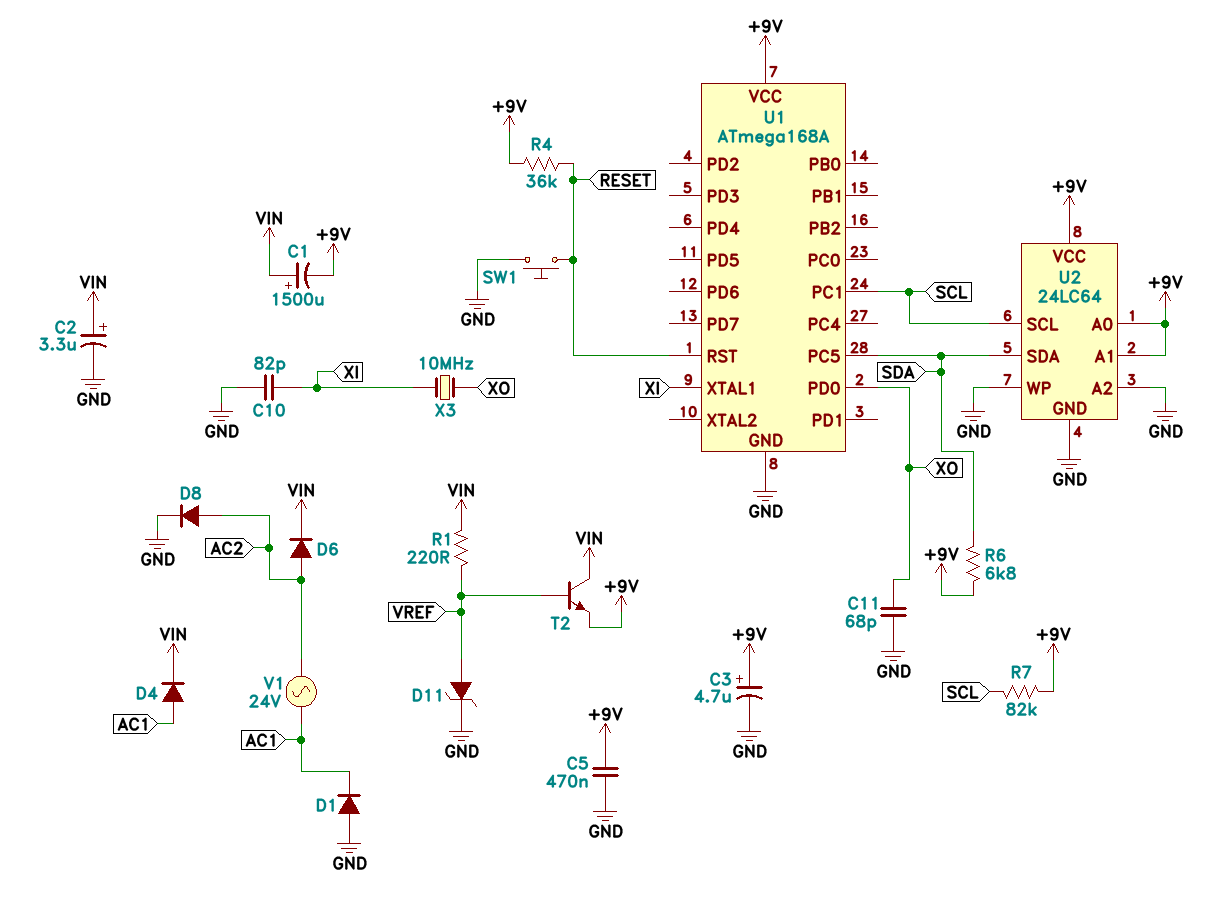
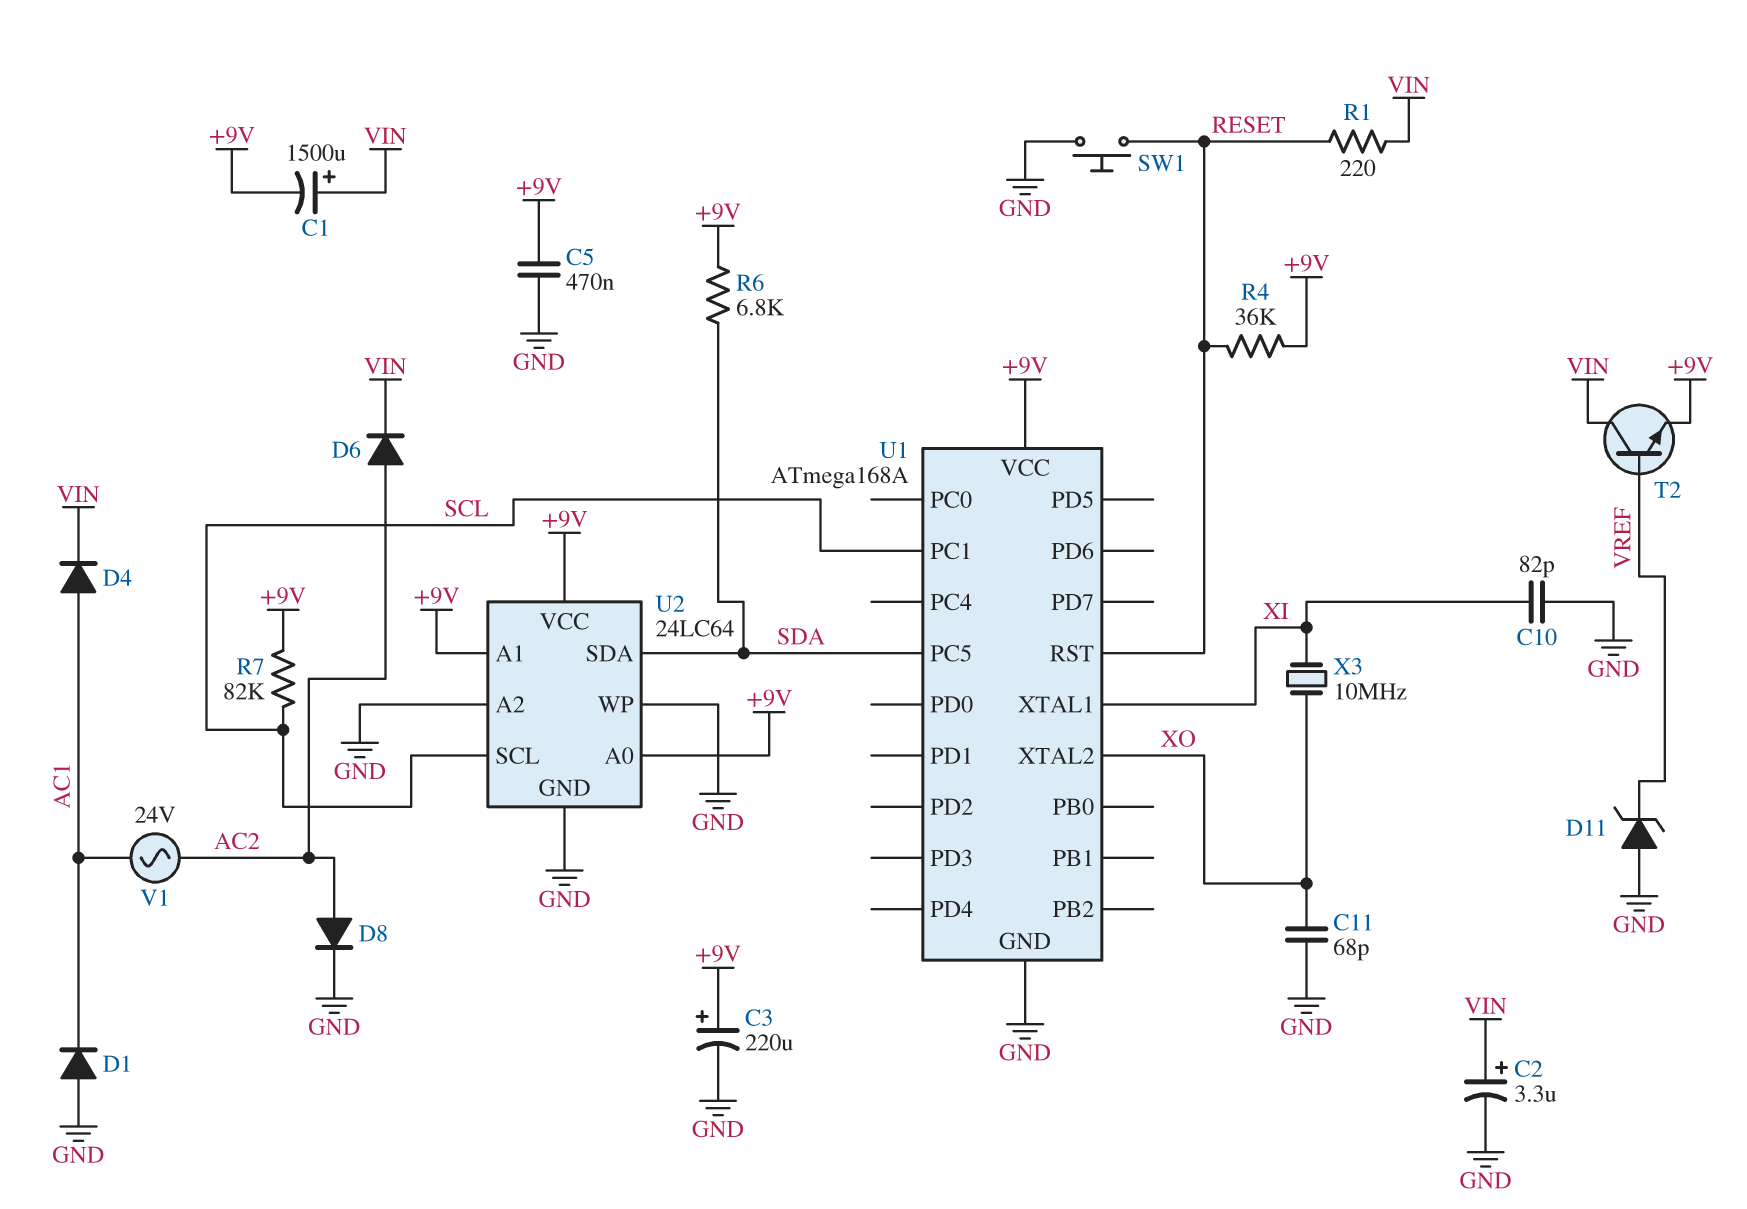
C3: 4.7uF (plus +9V, minus GND) -> 220uF (plus +9V, minus GND)
D11: zener (A VREF, K GND) -> zener (A GND, K VREF)
R1: 220 (VIN, VREF) -> 220 (RESET, VIN)
U1 pin PD0: XO -> none
U1 pin XTAL2: none -> XO

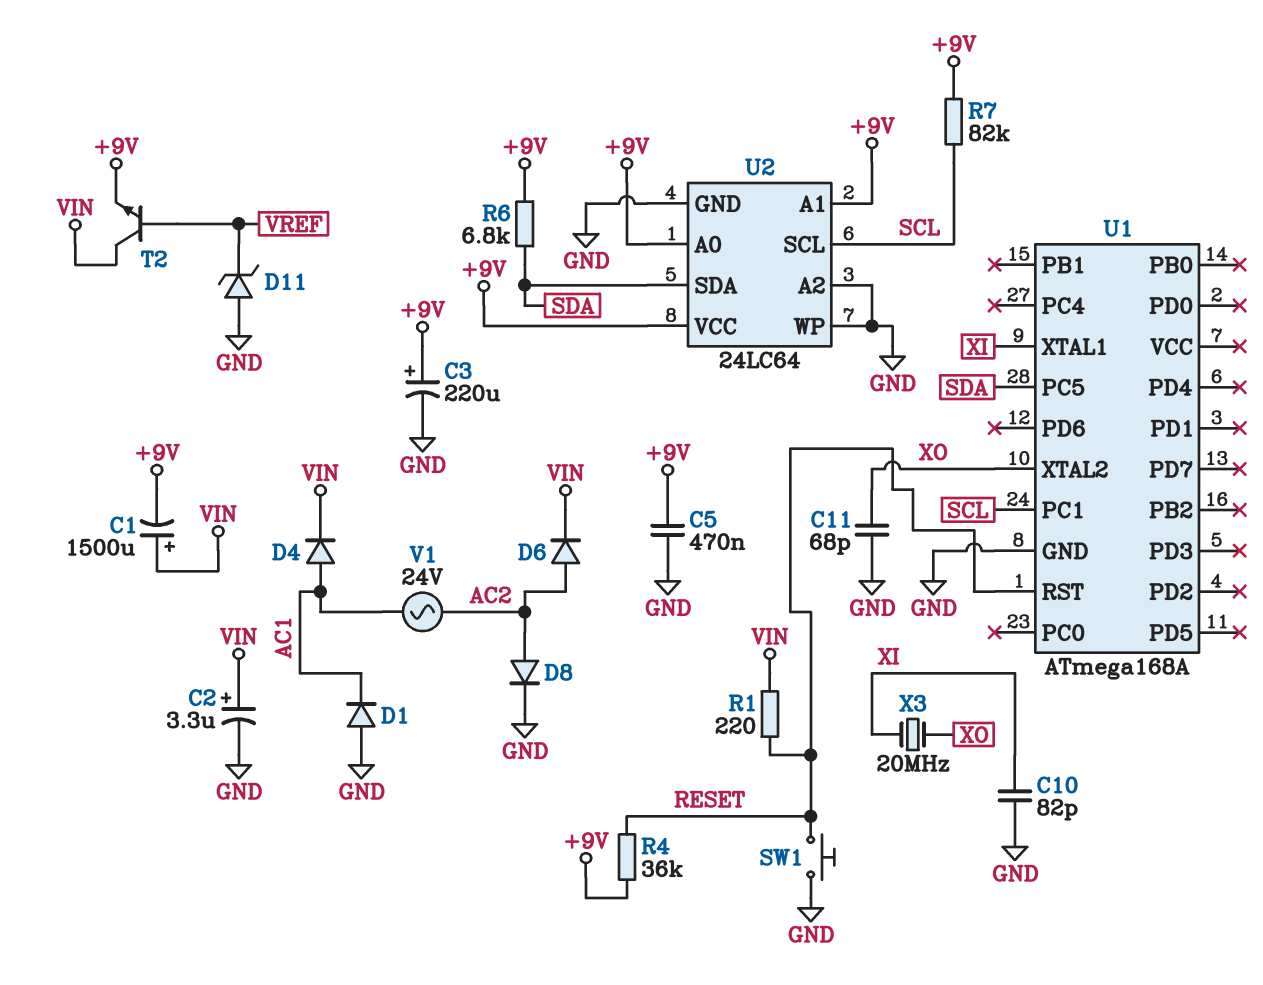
U1 pin VCC: +9V -> none
X3: 10MHz (XI, XO) -> 20MHz (XI, XO)

